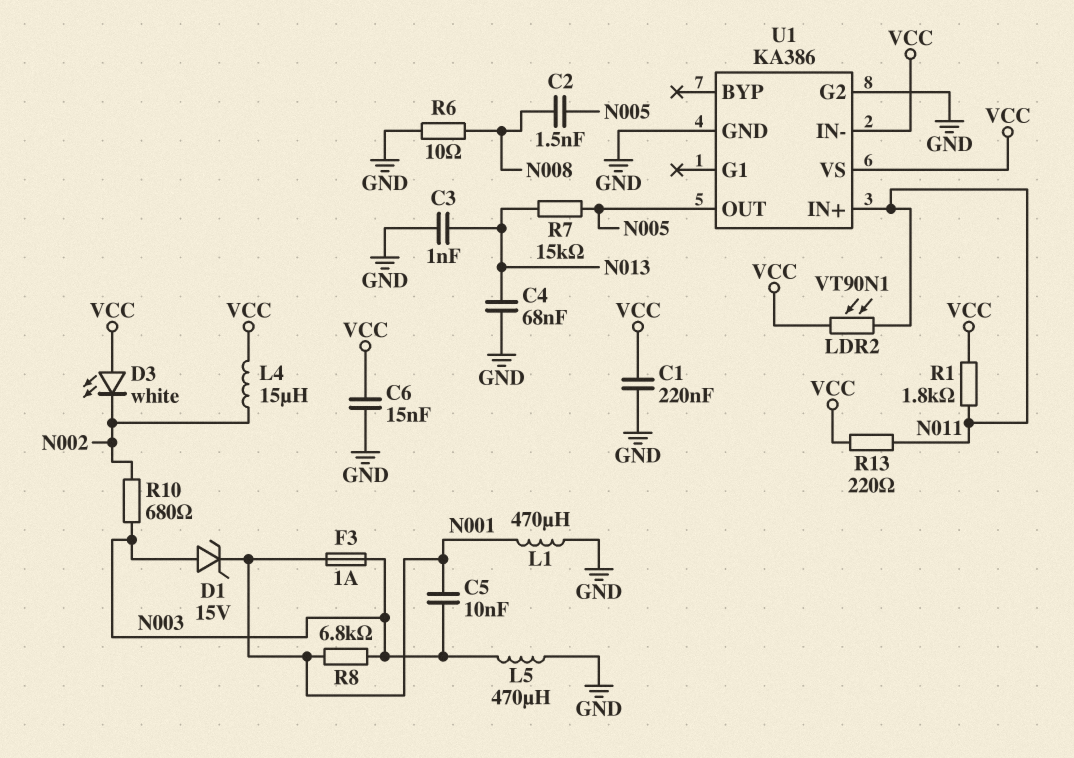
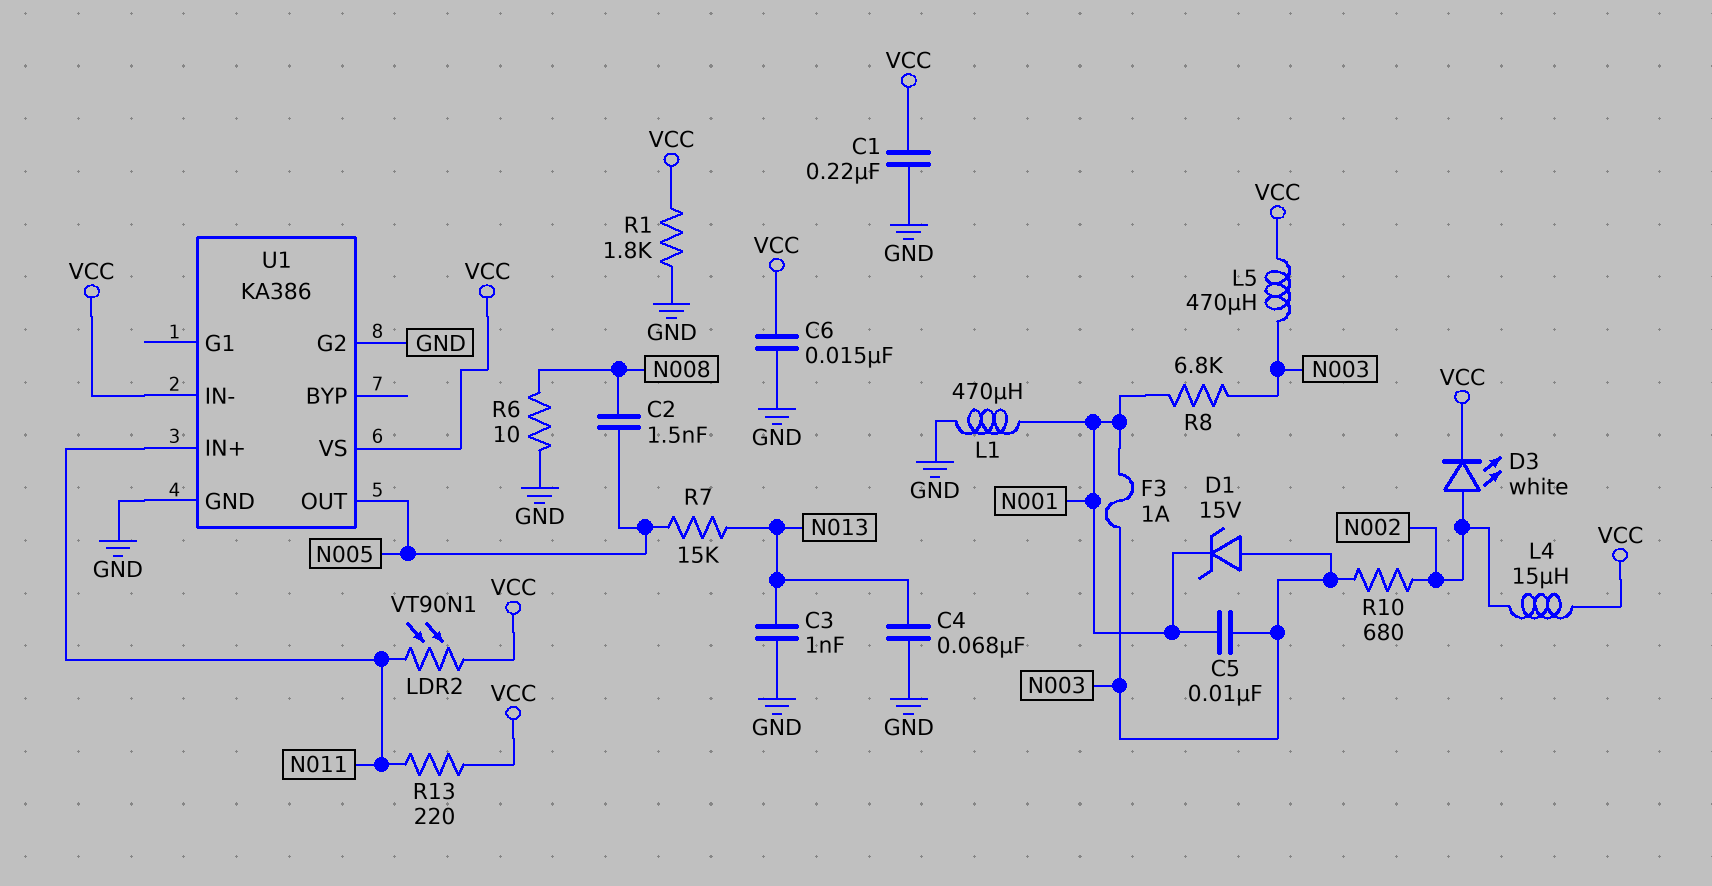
D3: LED white (A VCC, K N002) -> LED white (A N002, K VCC)
L5: 470uH (GND, N003) -> 470uH (N003, VCC)
R1: 1.8k (N011, VCC) -> 1.8k (GND, VCC)

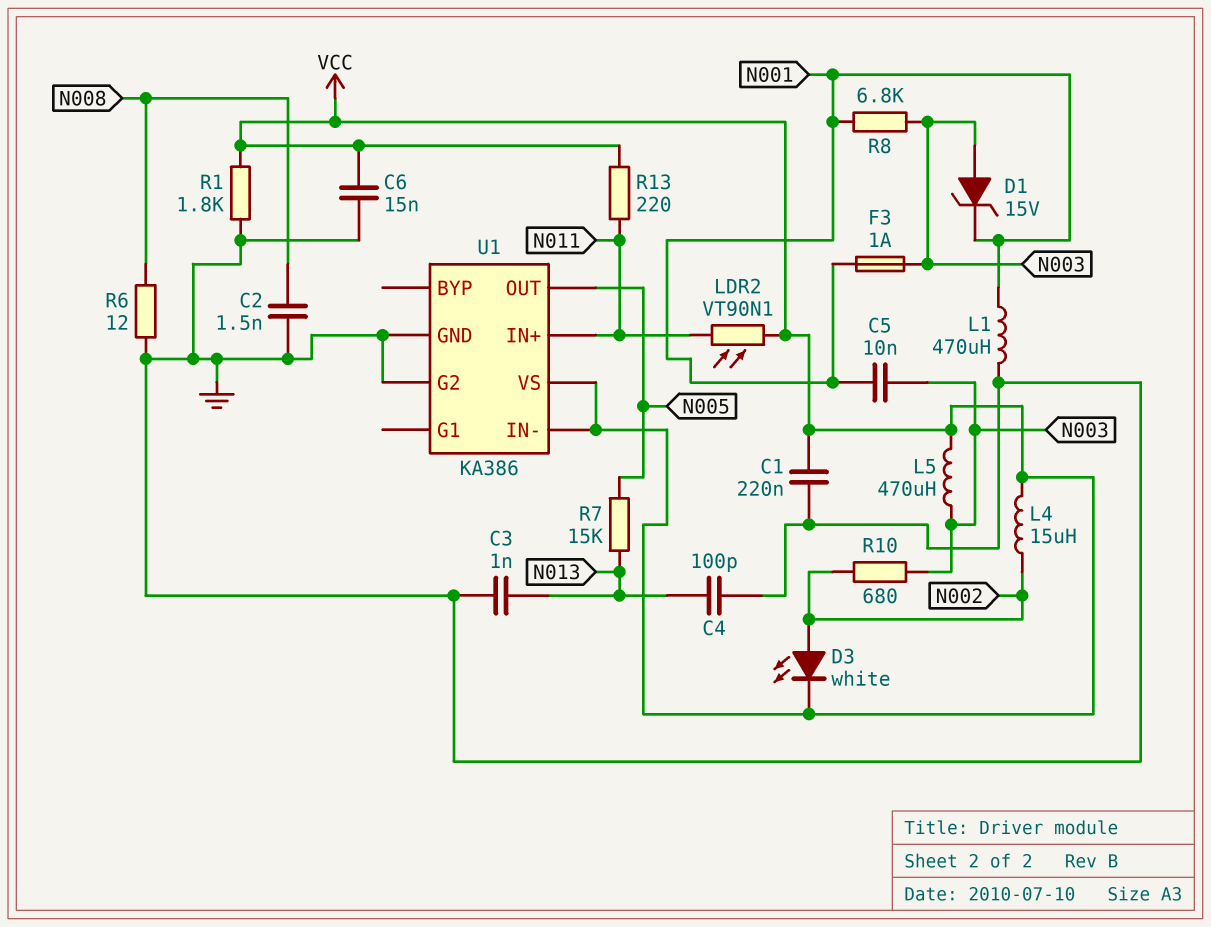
C2: 1.5nF (N005, N008) -> 1.5nF (GND, N008)
C4: 68nF (GND, N013) -> 100pF (GND, N013)
R6: 10 (GND, N008) -> 12 (GND, N008)

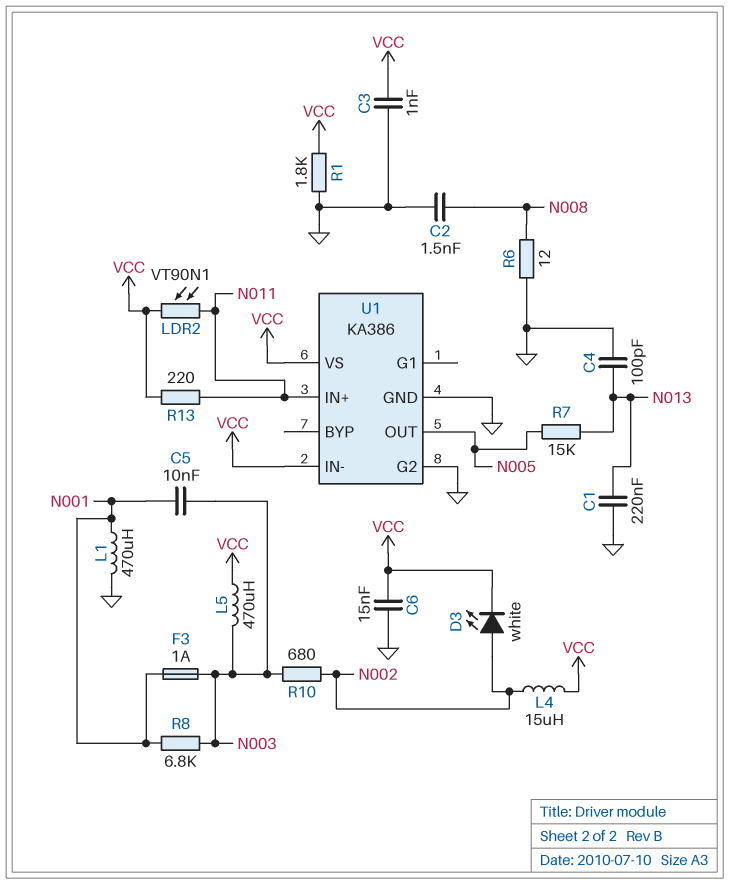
C1: 220nF (GND, VCC) -> 220nF (GND, N013)
C3: 1nF (GND, N013) -> 1nF (GND, VCC)
D1: zener 15V (A N003, K N001) -> none

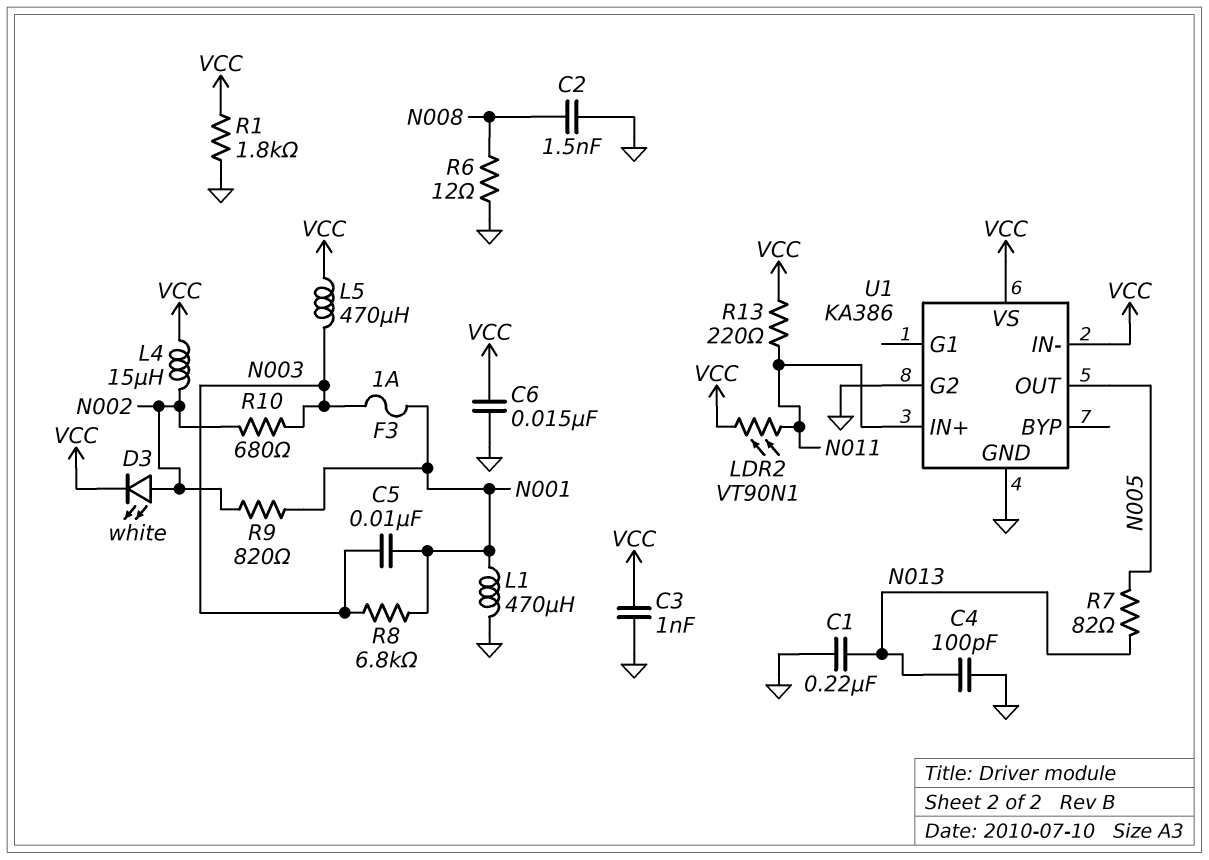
R7: 15k (N005, N013) -> 82 (N005, N013)
R9: none -> 820 (N001, N002)

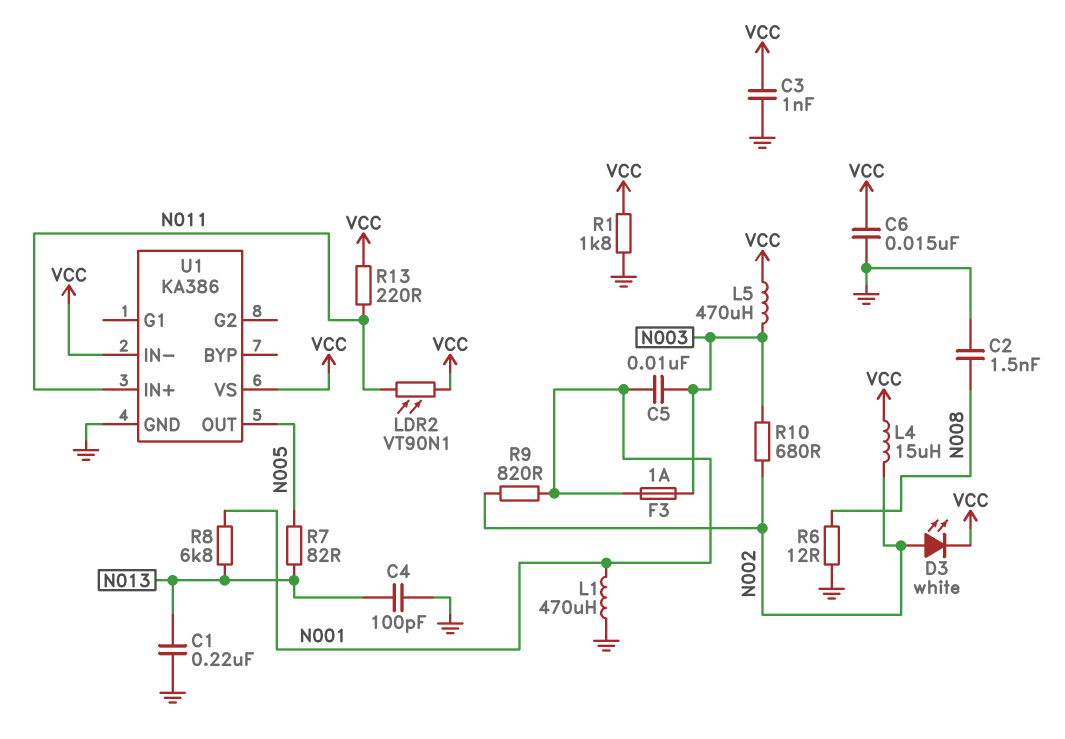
R8: 6.8k (N001, N003) -> 6.8k (N001, N013)
U1 pin G2: GND -> none

